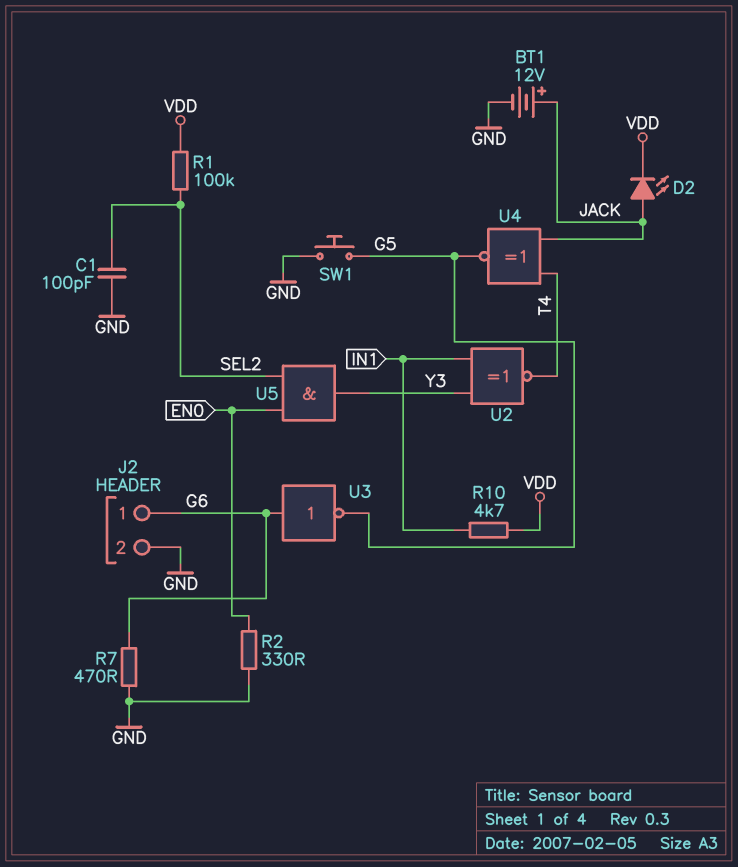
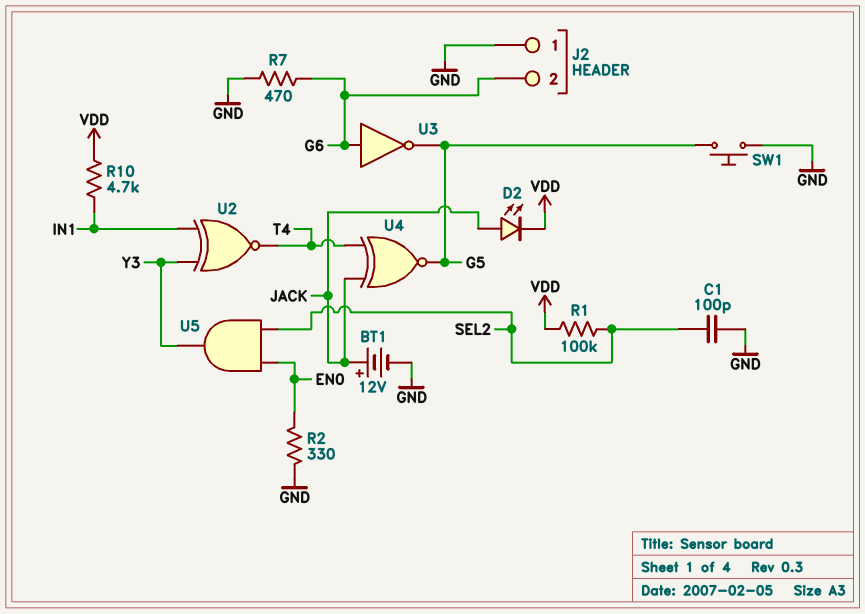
J2 pin 1: G6 -> GND
J2 pin 2: GND -> G6

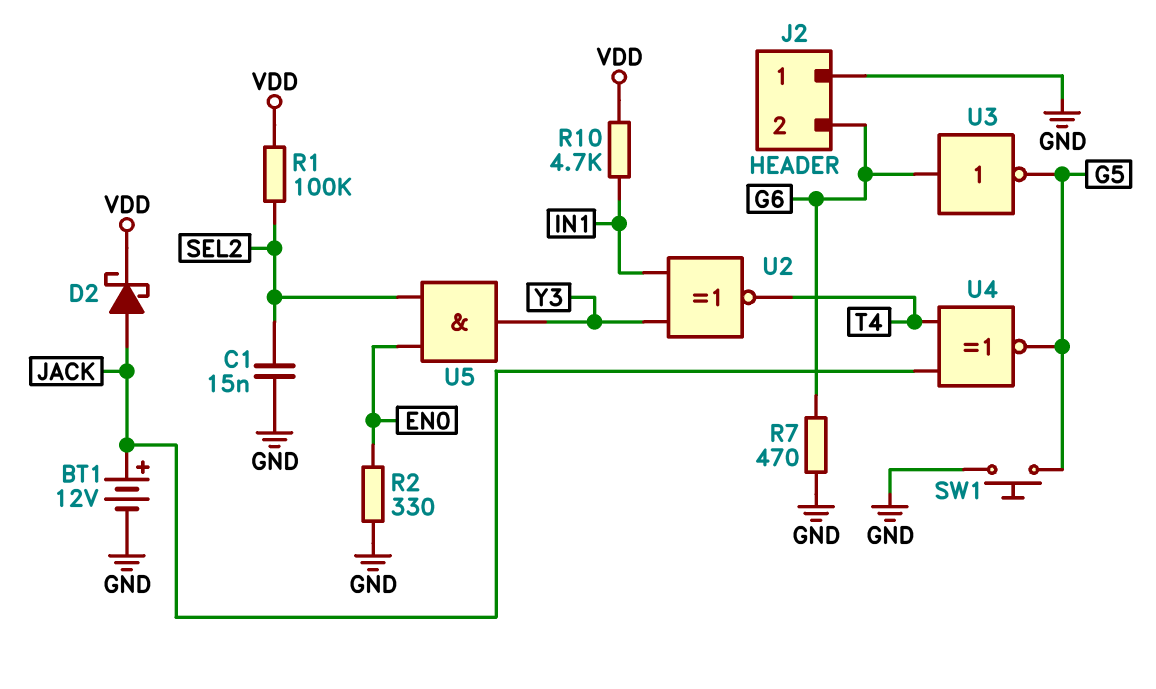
C1: 100pF (GND, SEL2) -> 15nF (GND, SEL2)
D2: LED (A JACK, K VDD) -> schottky (A JACK, K VDD)

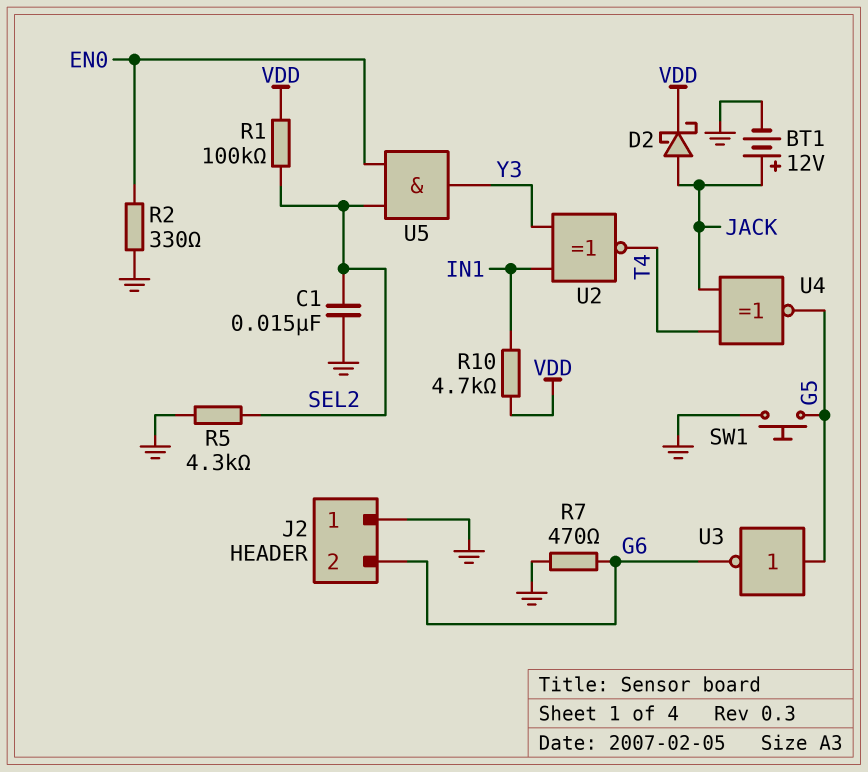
R5: none -> 4.3k (GND, SEL2)
U3: NOT (in G6, out G5) -> NOT (in G5, out G6)

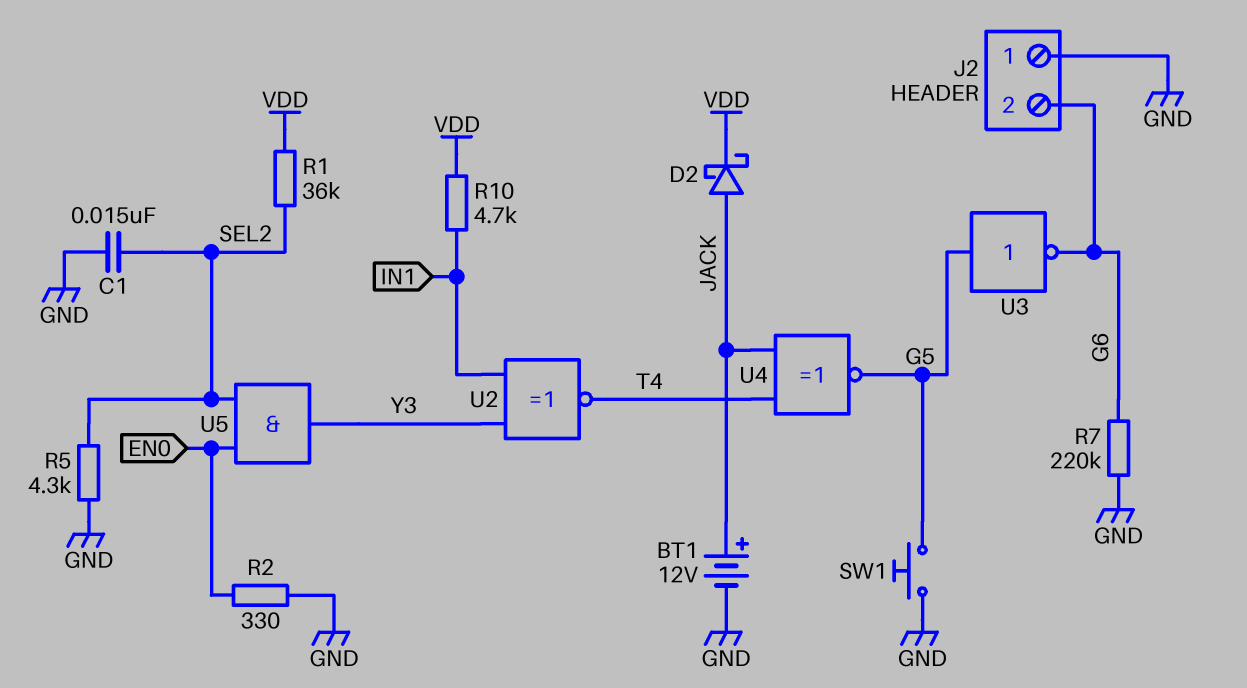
R1: 100k (SEL2, VDD) -> 36k (SEL2, VDD)
R7: 470 (G6, GND) -> 220k (G6, GND)

